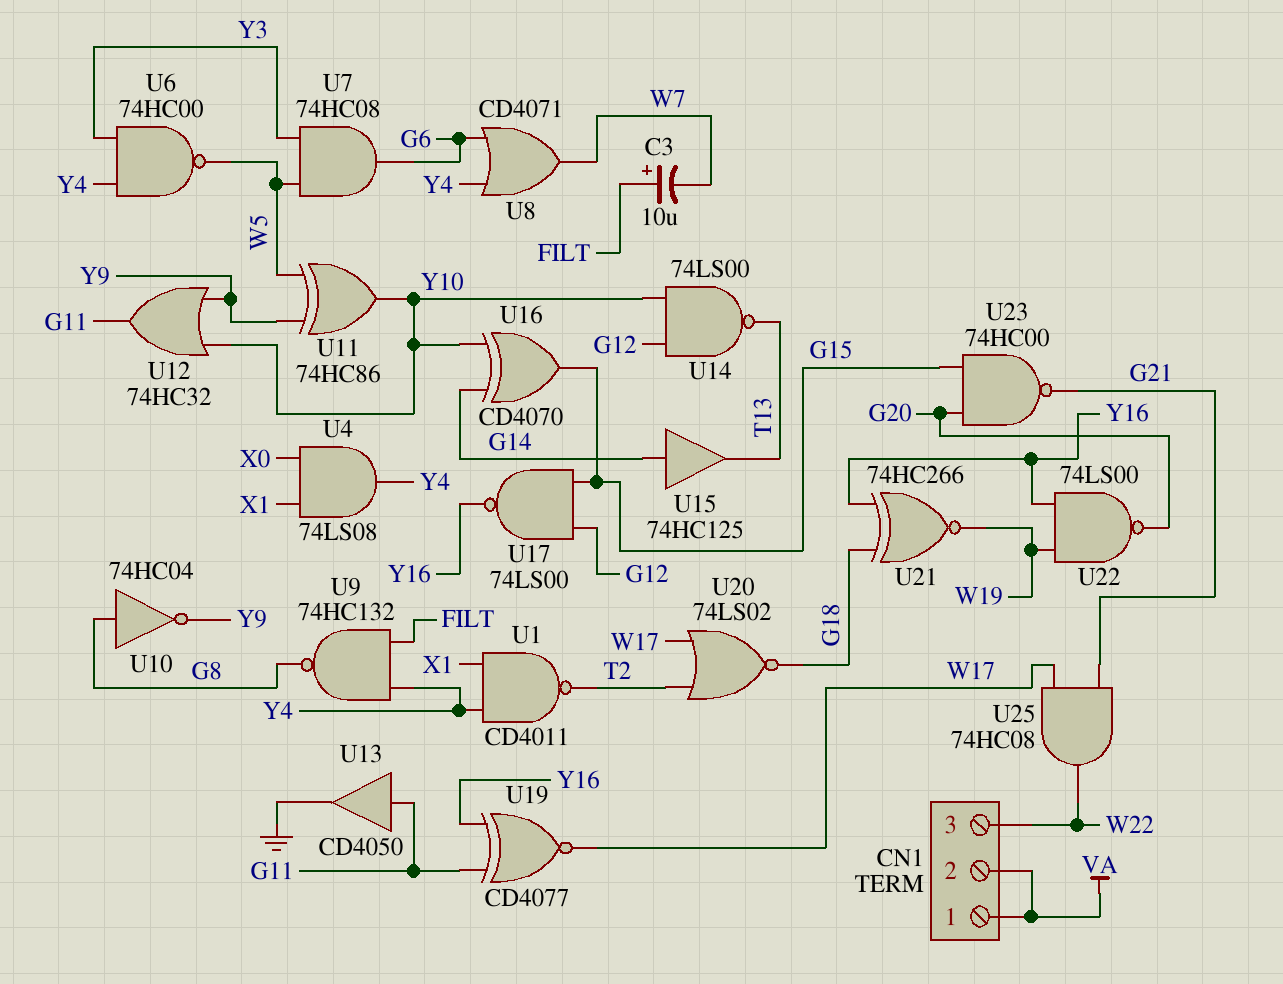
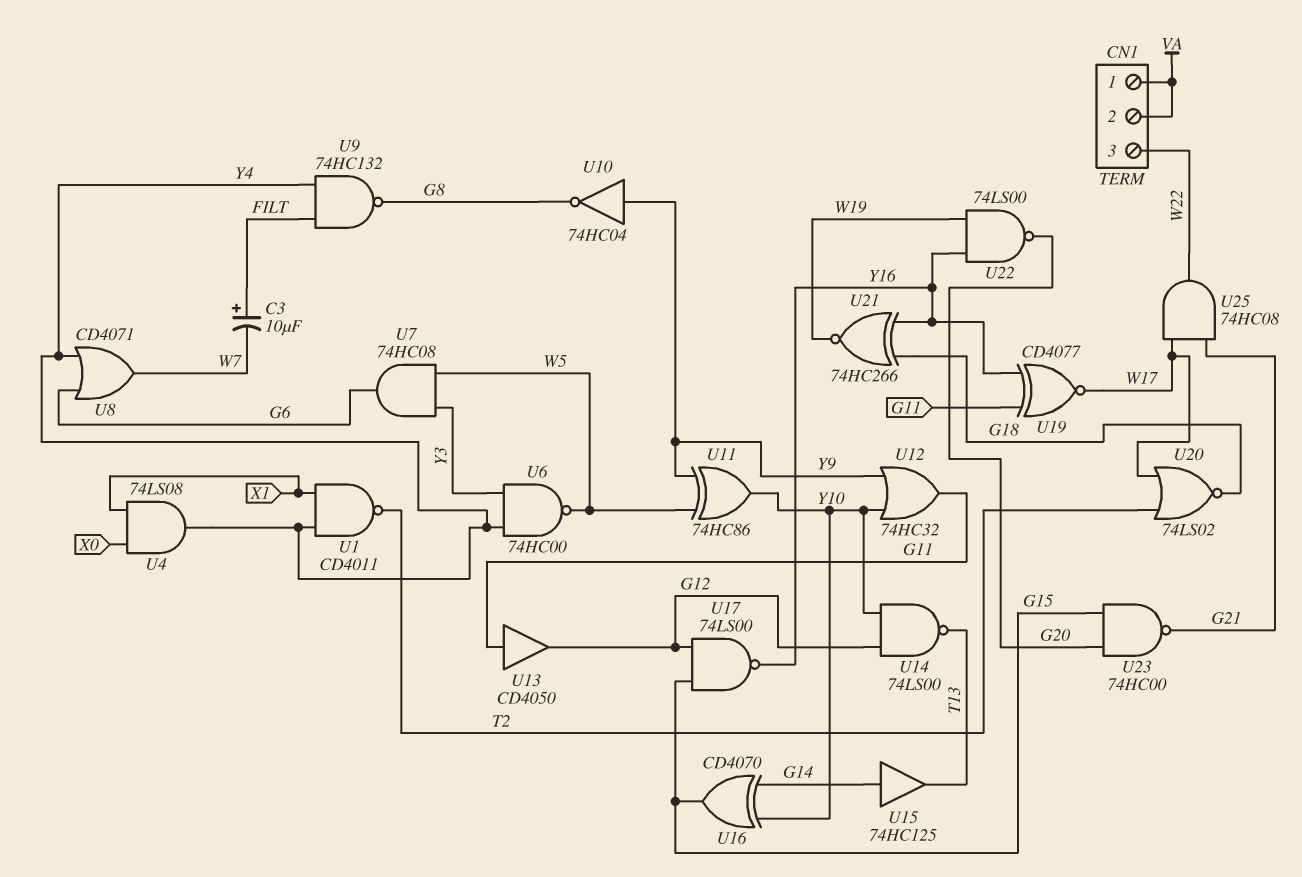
U10: NOT 74HC04 (in G8, out Y9) -> NOT 74HC04 (in Y9, out G8)
U13: buffer CD4050 (in G11, out GND) -> buffer CD4050 (in G11, out G12)

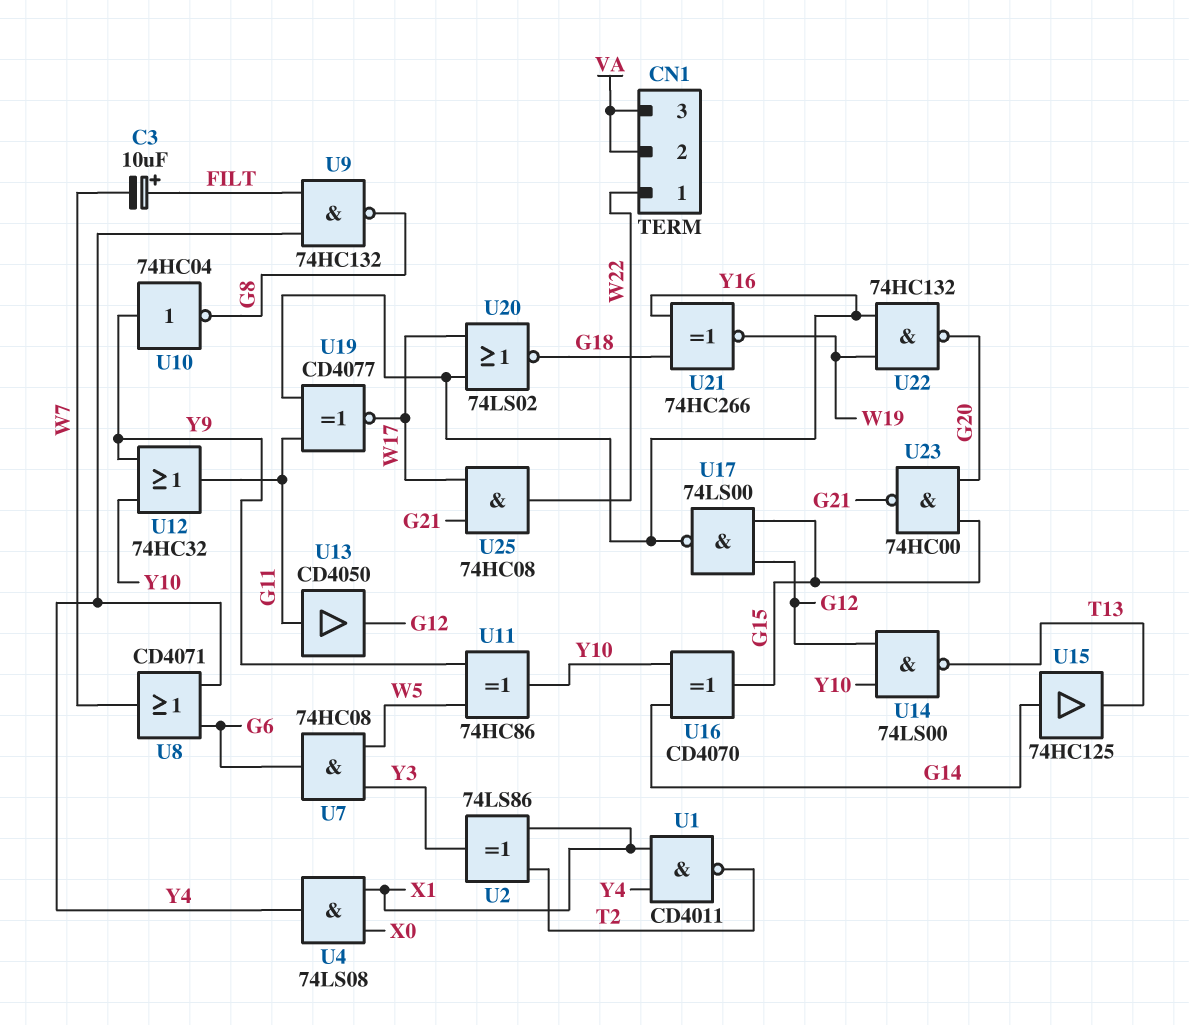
CN1 pin 1: VA -> W22
CN1 pin 3: W22 -> VA
U2: none -> XOR 74LS86 (in T2, in X1, out Y3)
U6: NAND 74HC00 (in Y3, in Y4, out W5) -> none
U20: NOR 74LS02 (in T2, in W17, out G18) -> NOR 74LS02 (in W17, in Y16, out G18)
U22: NAND 74LS00 (in W19, in Y16, out G20) -> NAND 74HC132 (in W19, in Y16, out G20)

